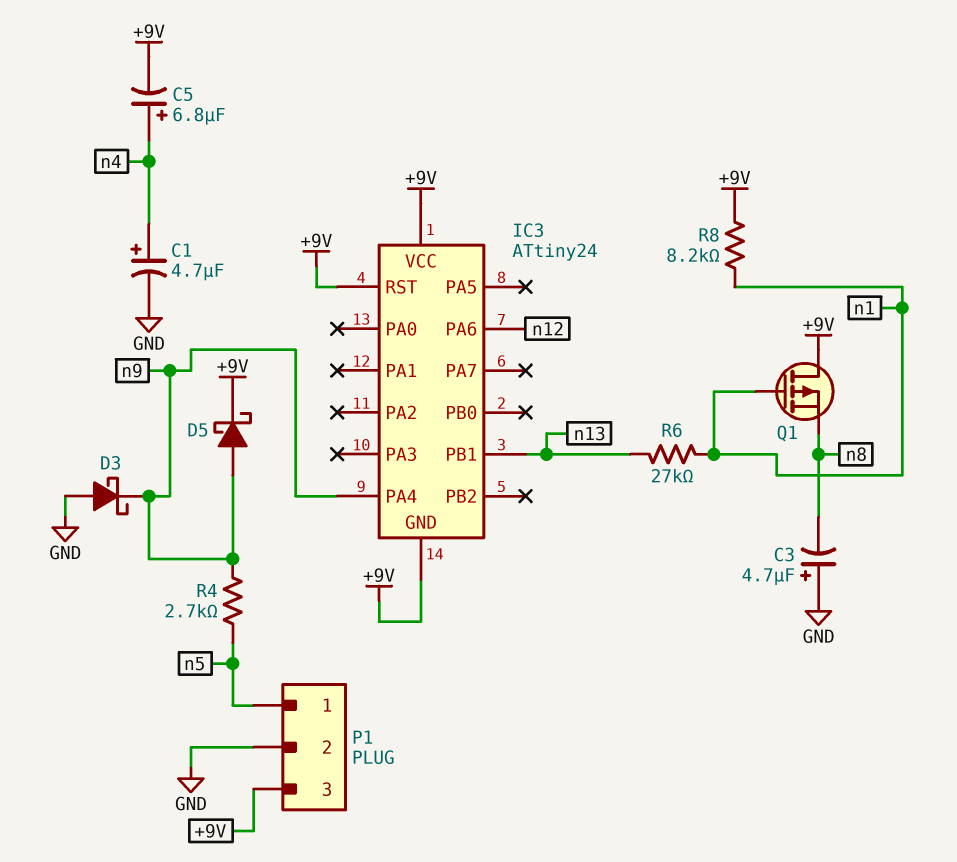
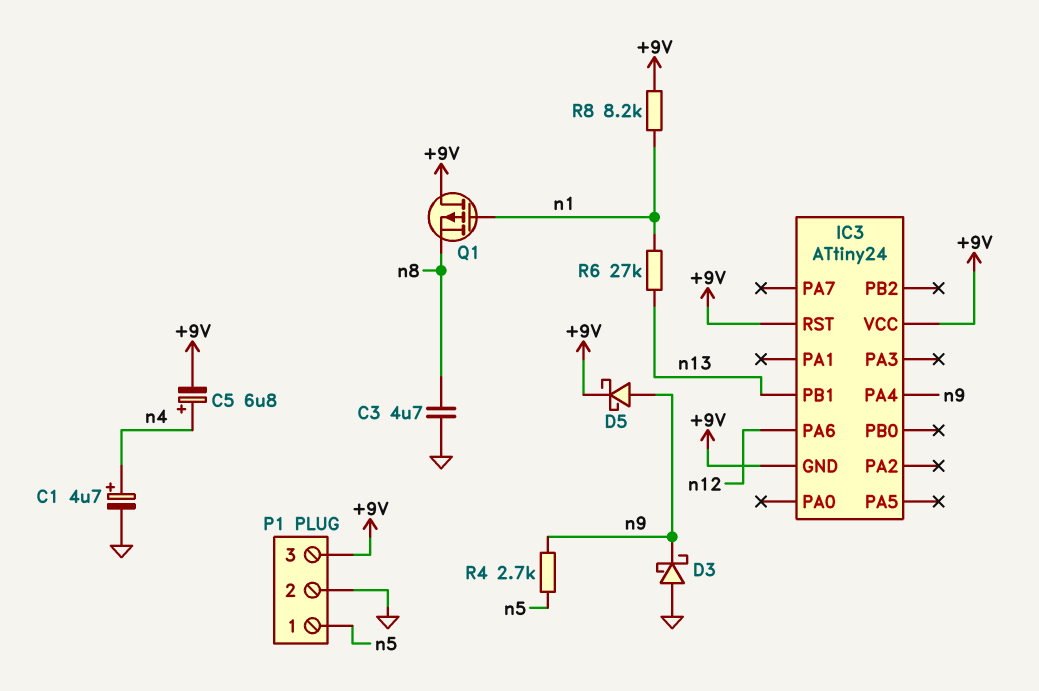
C3: 4.7uF (plus GND, minus n8) -> 4.7uF (GND, n8)

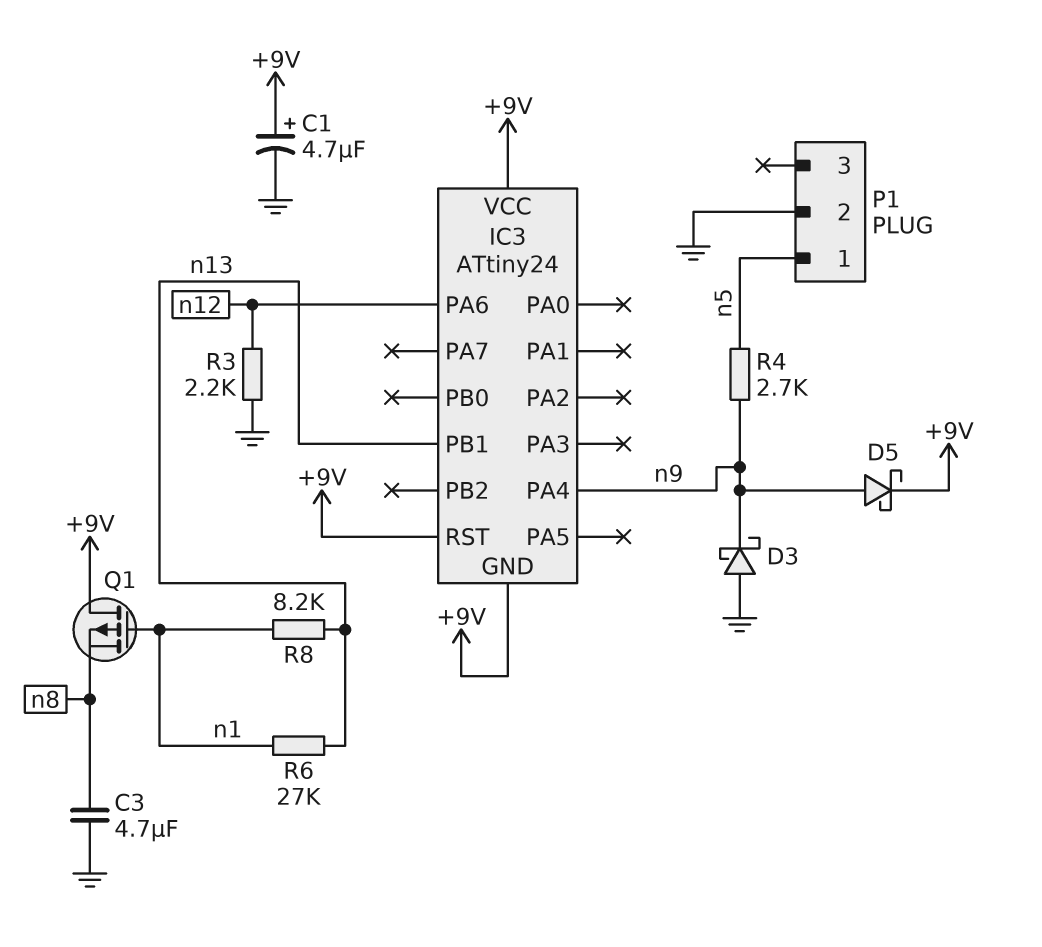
C1: 4.7uF (plus n4, minus GND) -> 4.7uF (plus +9V, minus GND)
C5: 6.8uF (plus n4, minus +9V) -> none
P1 pin 3: +9V -> none
R3: none -> 2.2k (GND, n12)
R8: 8.2k (+9V, n1) -> 8.2k (n1, n13)

